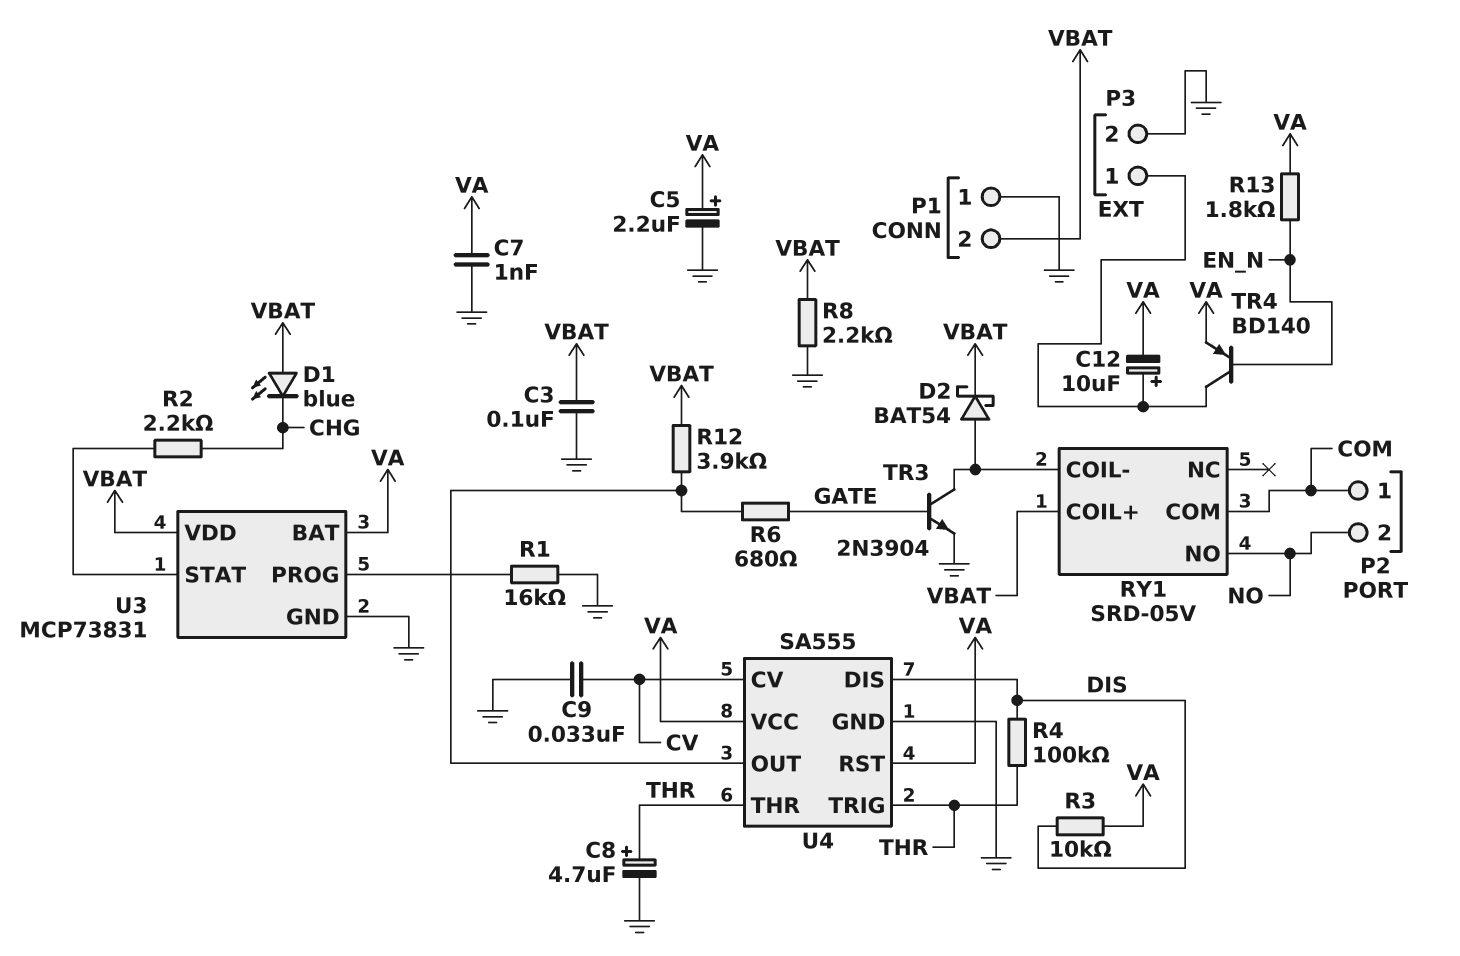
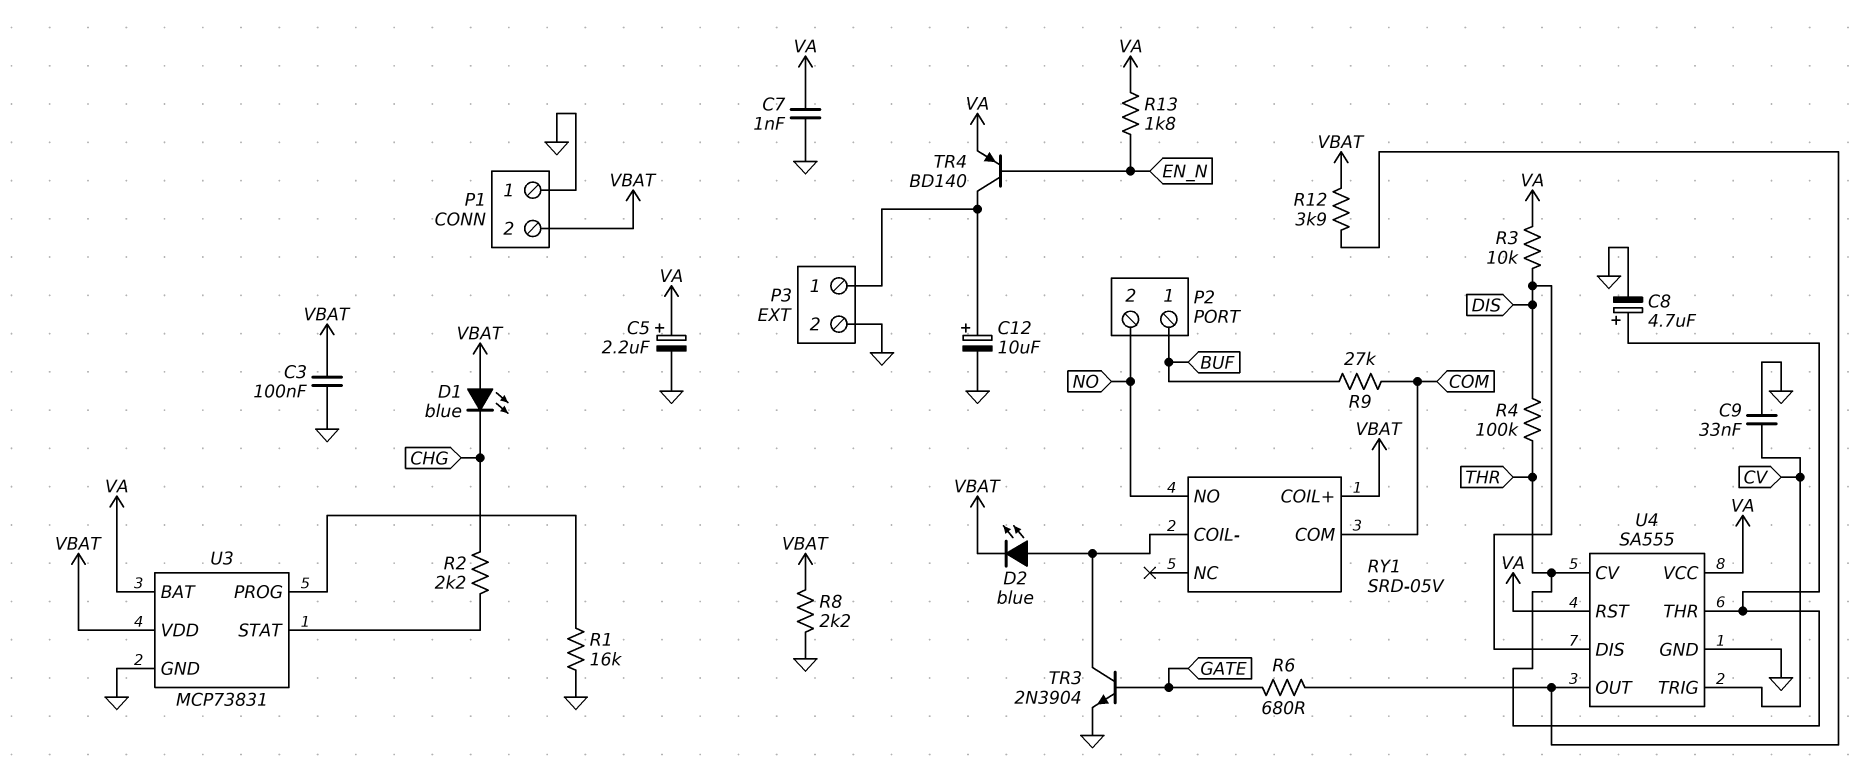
C12: 10uF (plus P3/1, minus VA) -> 10uF (plus P3/1, minus GND)
D2: schottky BAT54 (A RY1/COIL-, K VBAT) -> LED blue (A RY1/COIL-, K VBAT)
P2 pin 1: COM -> BUF
R9: none -> 27k (BUF, COM)
U4 pin CV: CV -> THR
U4 pin TRIG: THR -> CV

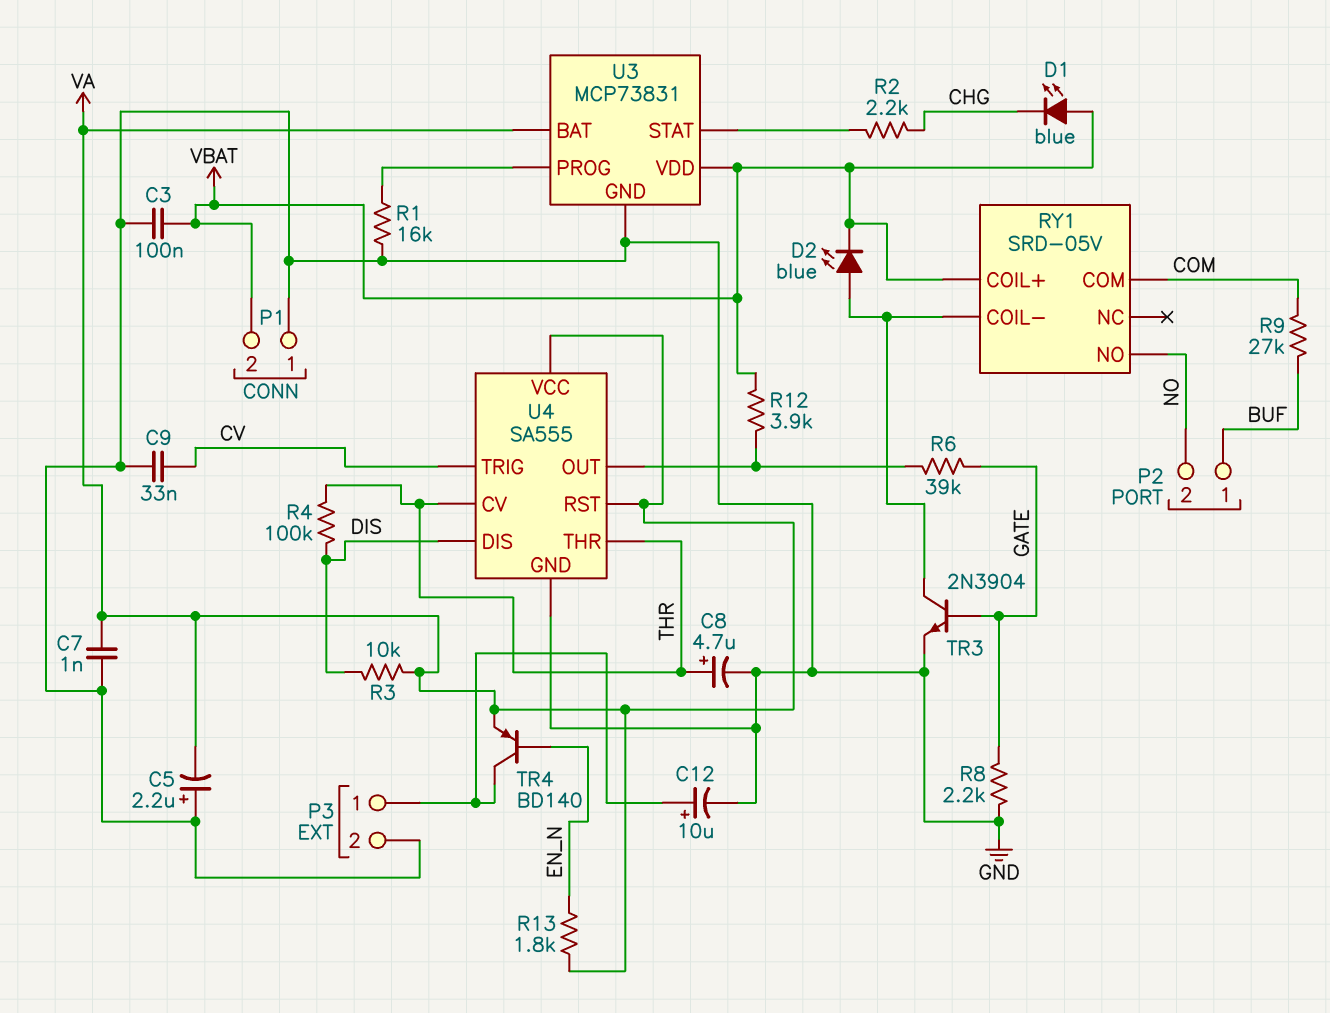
C5: 2.2uF (plus VA, minus GND) -> 2.2uF (plus GND, minus VA)
R6: 680 (GATE, U4/OUT) -> 39k (GATE, U4/OUT)
R8: 2.2k (GND, VBAT) -> 2.2k (GATE, GND)

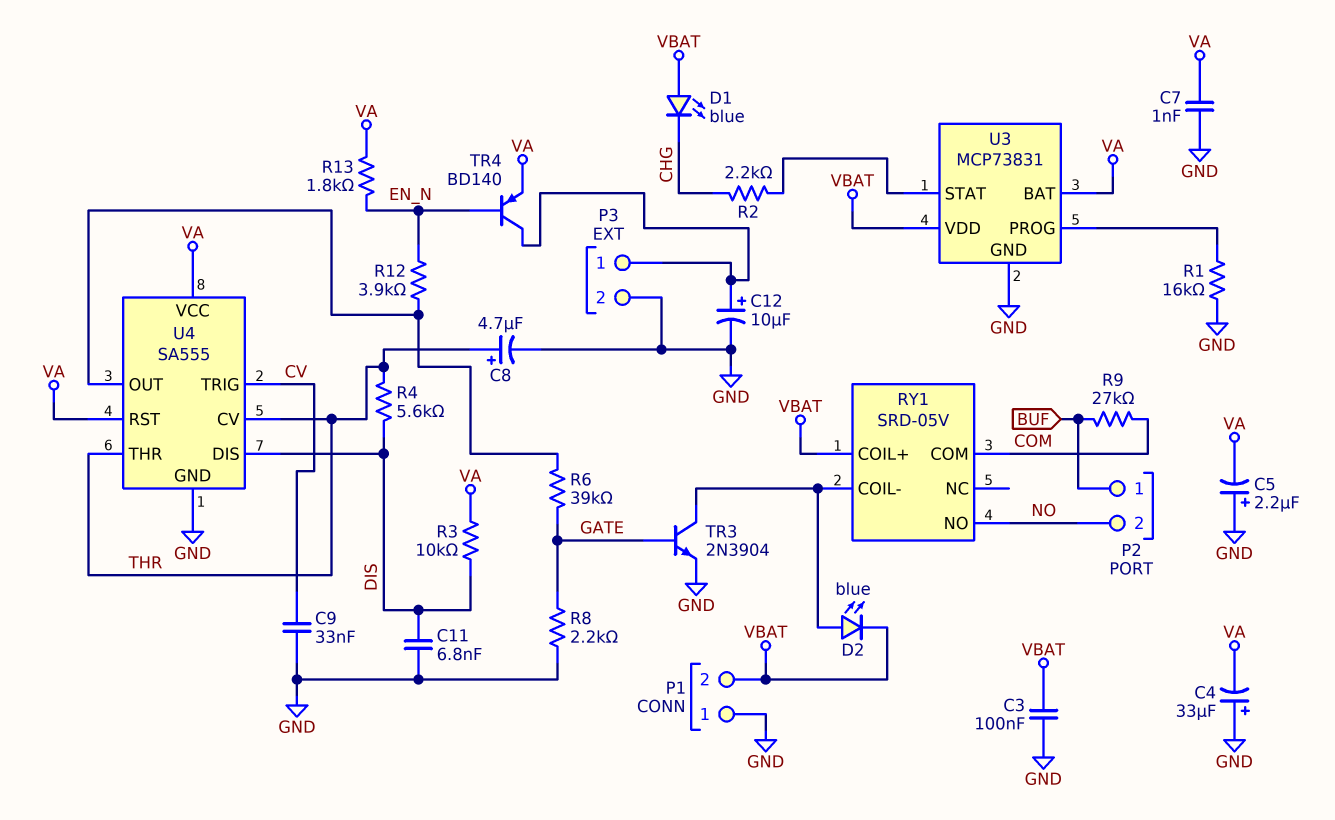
C4: none -> 33uF (plus GND, minus VA)
C11: none -> 6.8nF (DIS, GND)
R4: 100k (DIS, THR) -> 5.6k (DIS, THR)
R12: 3.9k (U4/OUT, VBAT) -> 3.9k (EN_N, U4/OUT)

